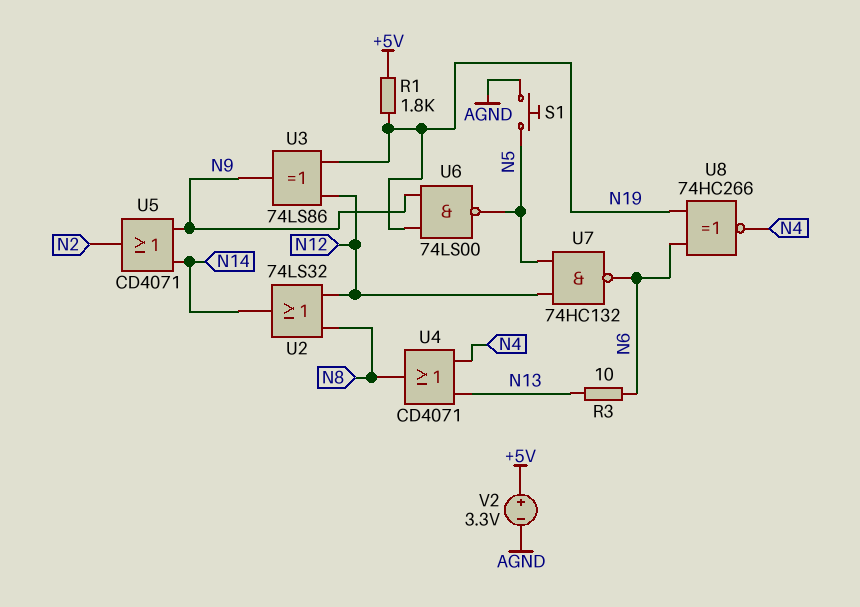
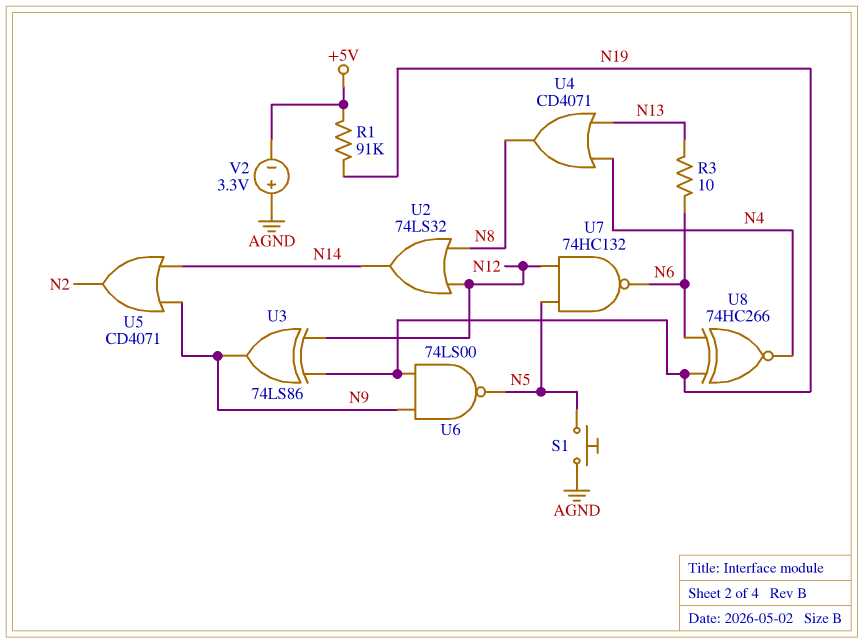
R1: 1.8k (+5V, N19) -> 91k (+5V, N19)
V2: 3.3V (plus +5V, minus AGND) -> 3.3V (plus AGND, minus +5V)

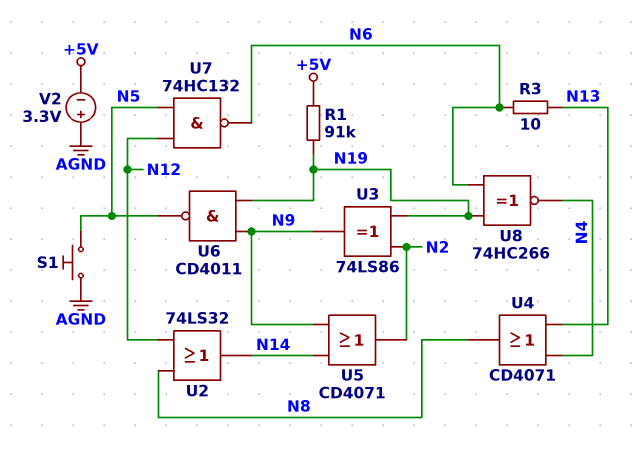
U3: XOR 74LS86 (in N12, in N19, out N9) -> XOR 74LS86 (in N2, in N19, out N9)
U6: NAND 74LS00 (in N9, in N19, out N5) -> NAND CD4011 (in N9, in N19, out N5)

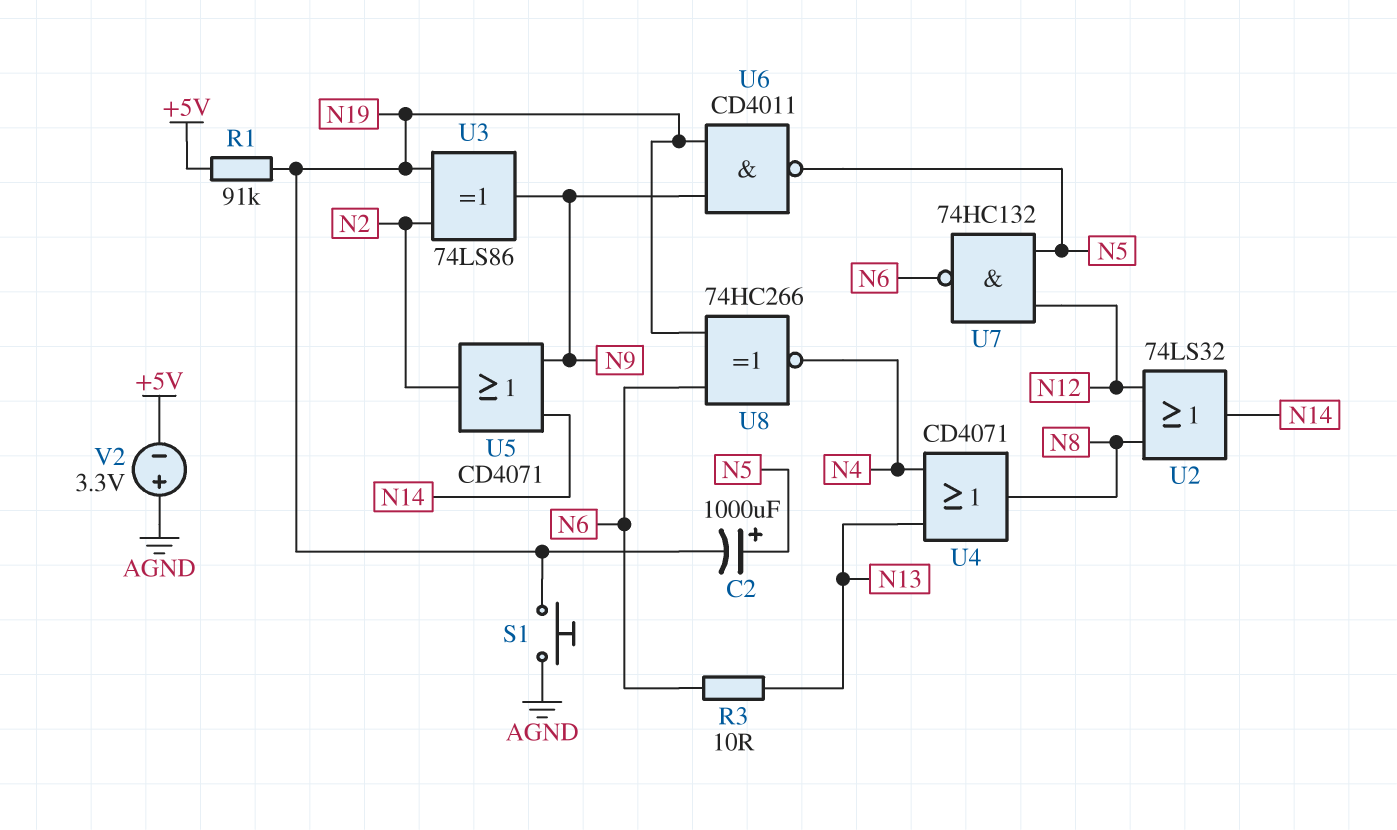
C2: none -> 1000uF (plus N5, minus N19)
S1: button (AGND, N5) -> button (AGND, N19)

